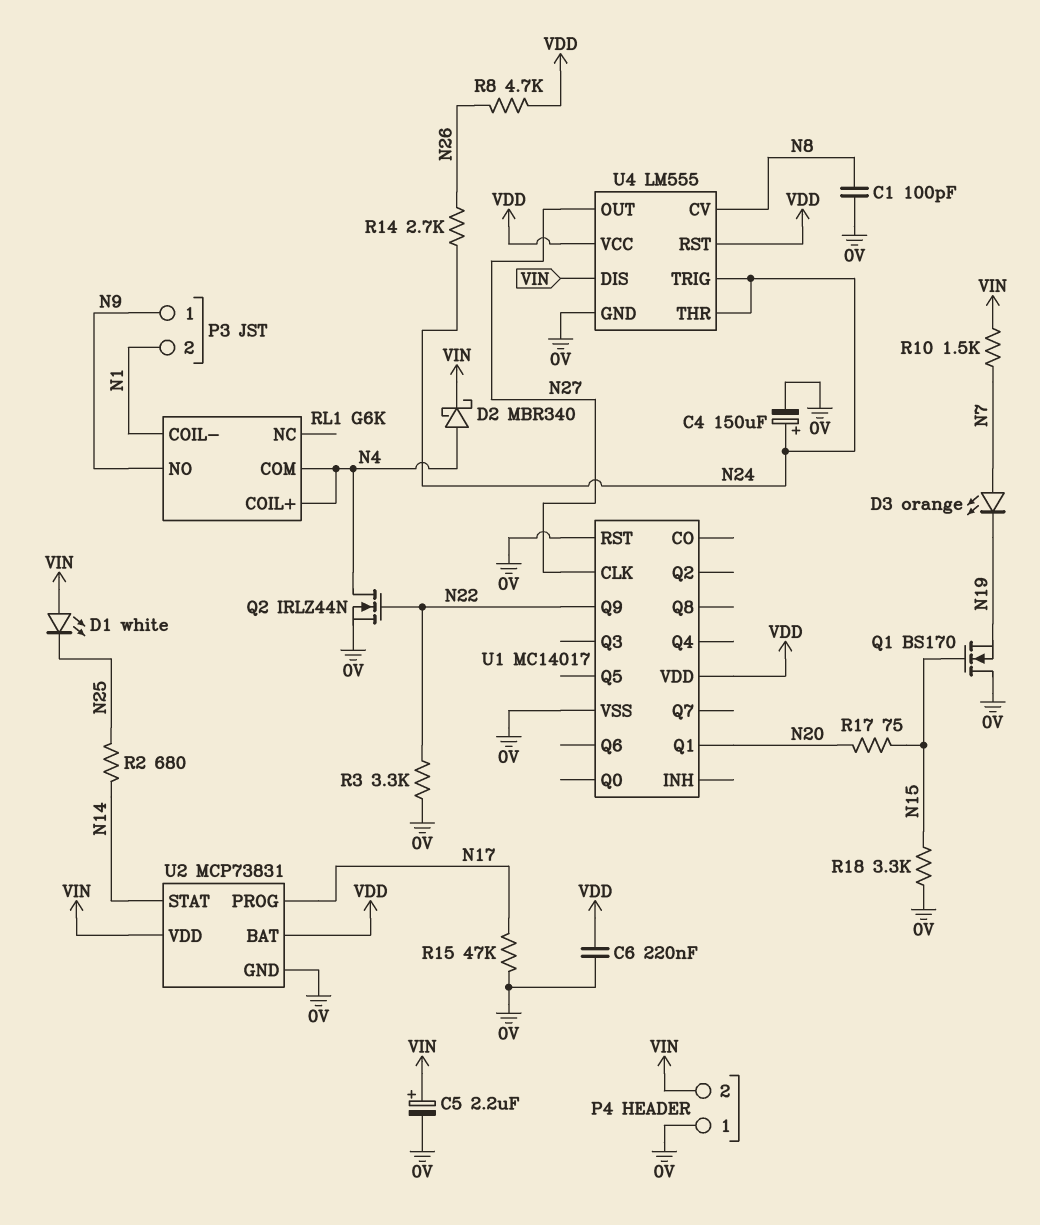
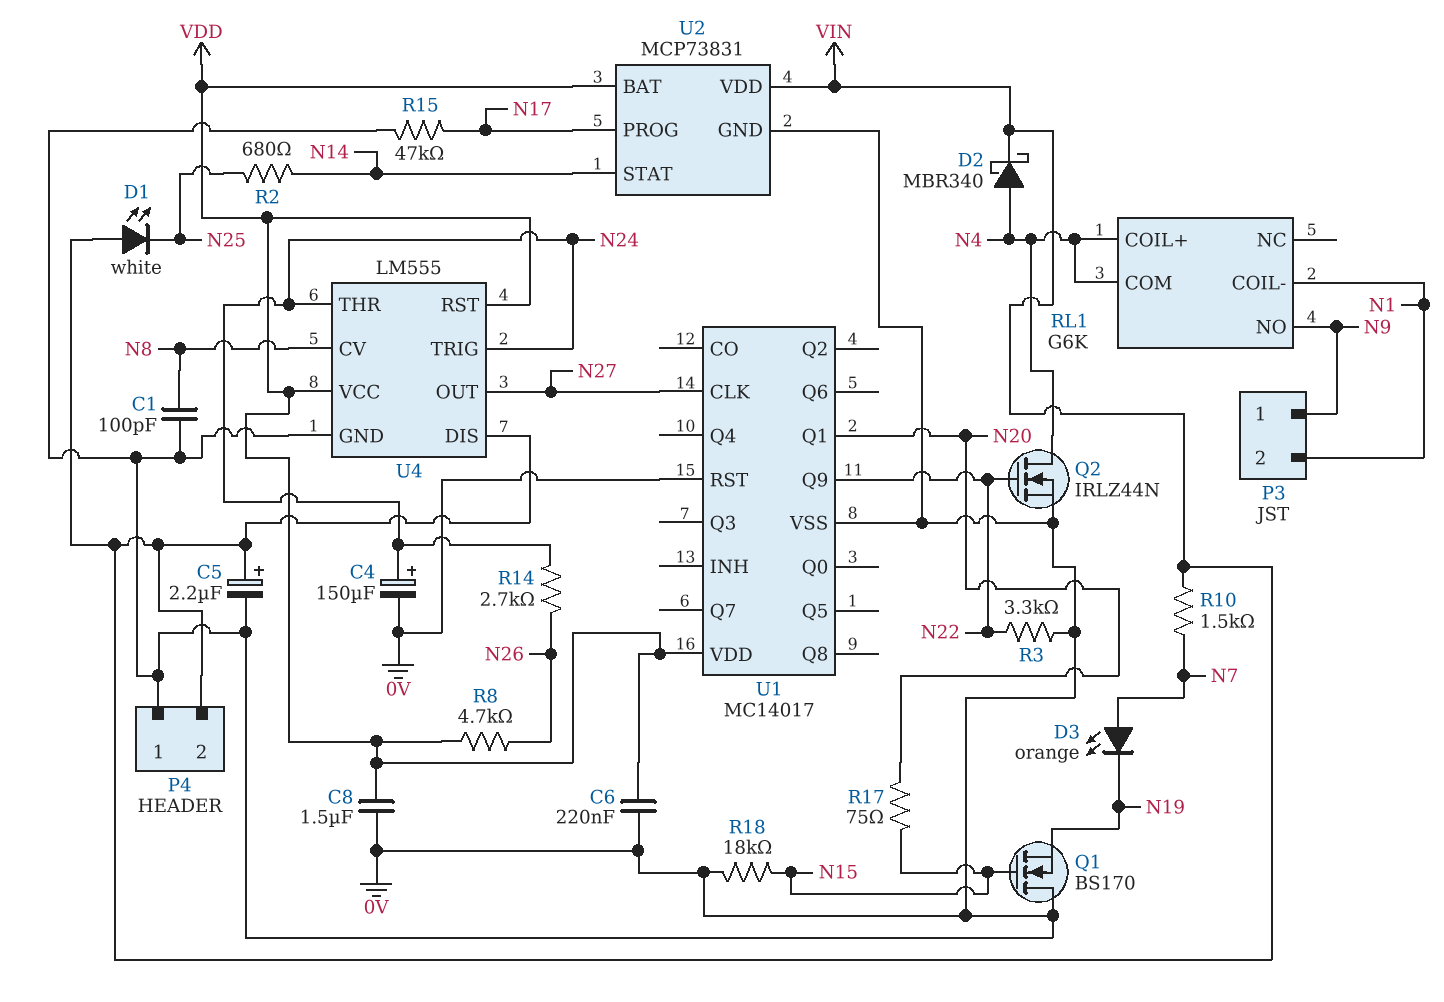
C8: none -> 1.5uF (0V, VDD)
R18: 3.3k (0V, N15) -> 18k (0V, N15)

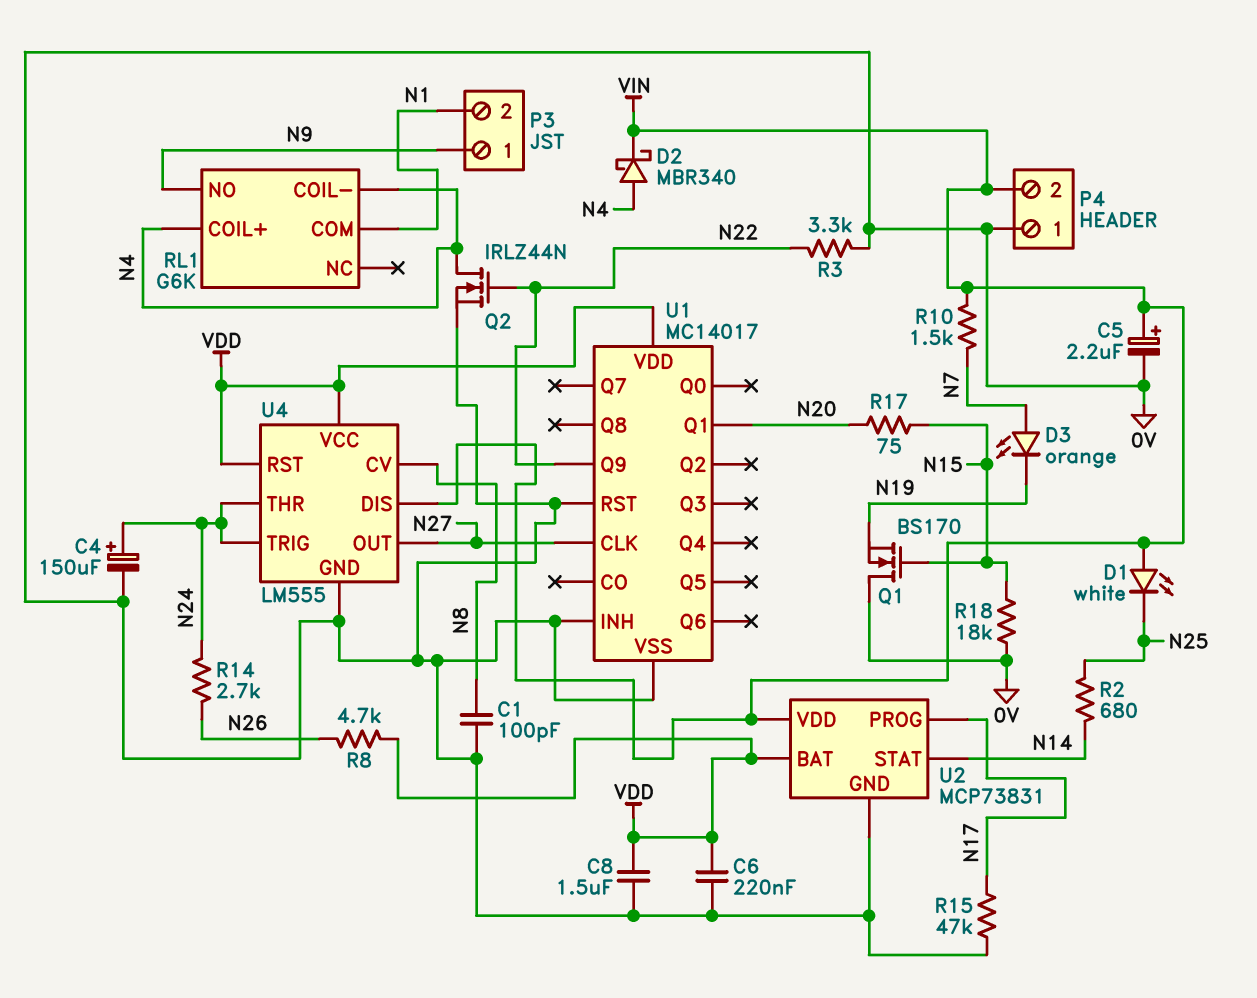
RL1 pin COIL-: N1 -> N4
RL1 pin COM: N4 -> N1
U1 pin INH: none -> 0V

